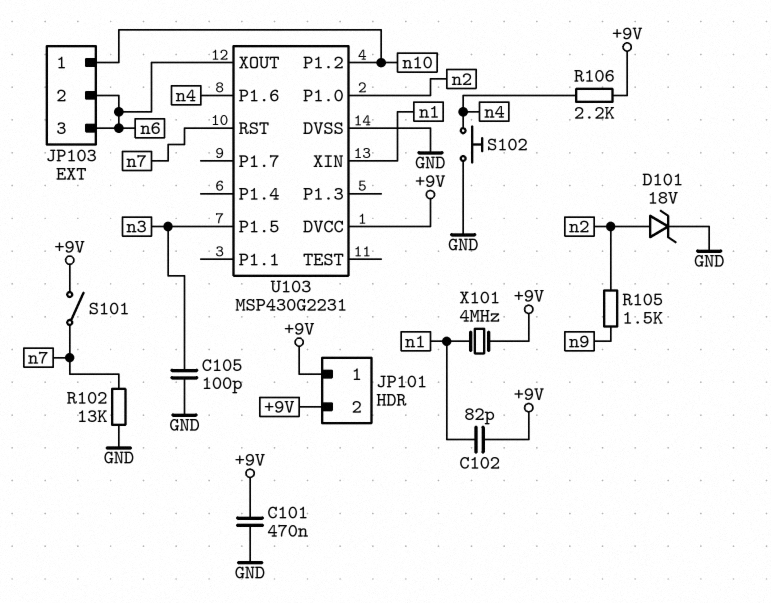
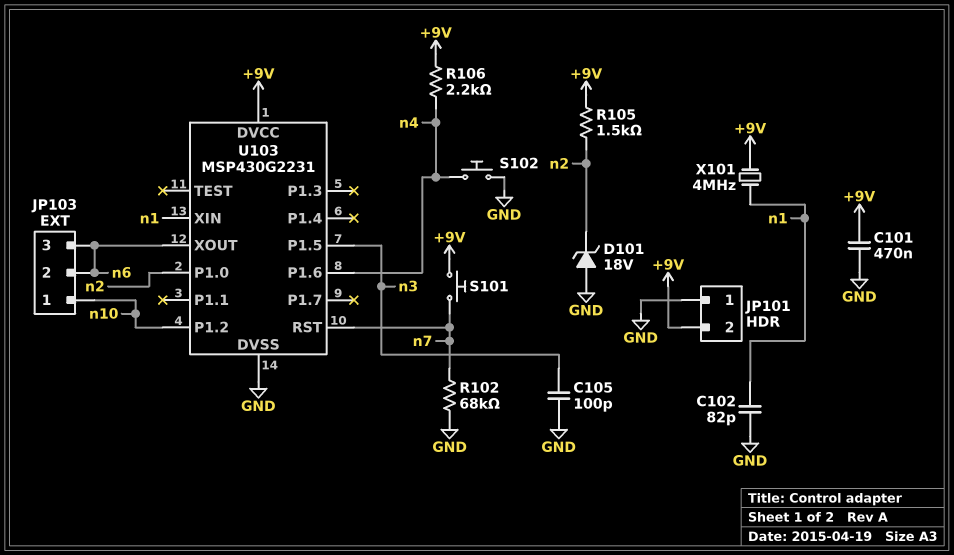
C102: 82pF (+9V, n1) -> 82pF (GND, n1)
D101: zener 18V (A n2, K GND) -> zener 18V (A GND, K n2)
JP101 pin 1: +9V -> GND
R102: 13k (GND, n7) -> 68k (GND, n7)
R105: 1.5k (n2, n9) -> 1.5k (+9V, n2)
S101: switch (+9V, n7) -> button (+9V, n7)

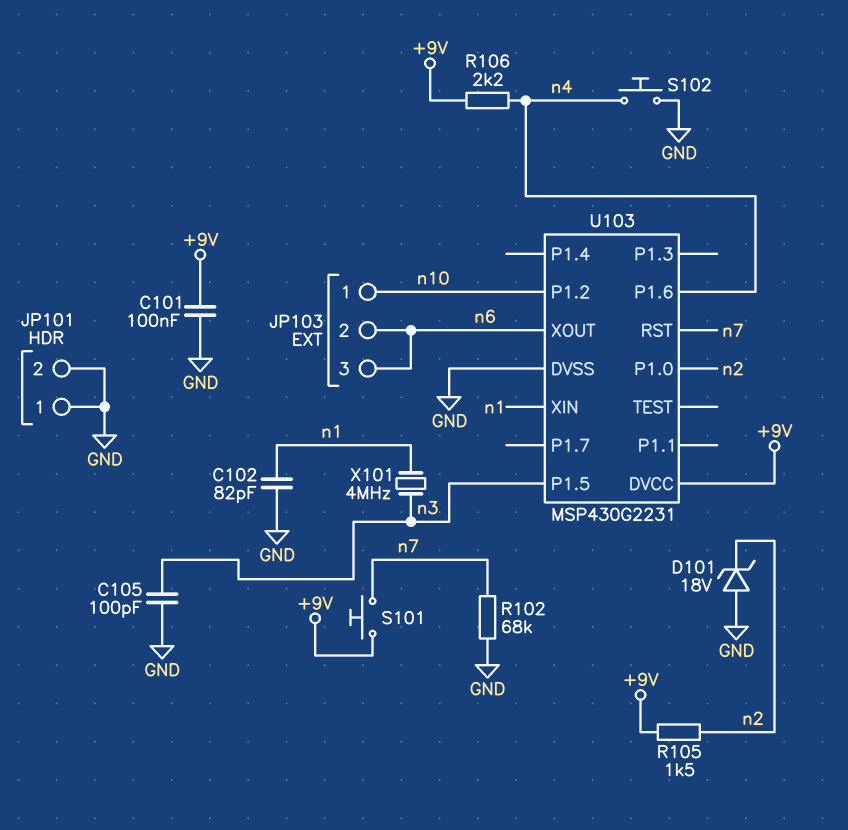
C101: 470nF (+9V, GND) -> 100nF (+9V, GND)
JP101 pin 2: +9V -> GND
X101: 4MHz (+9V, n1) -> 4MHz (n1, n3)

